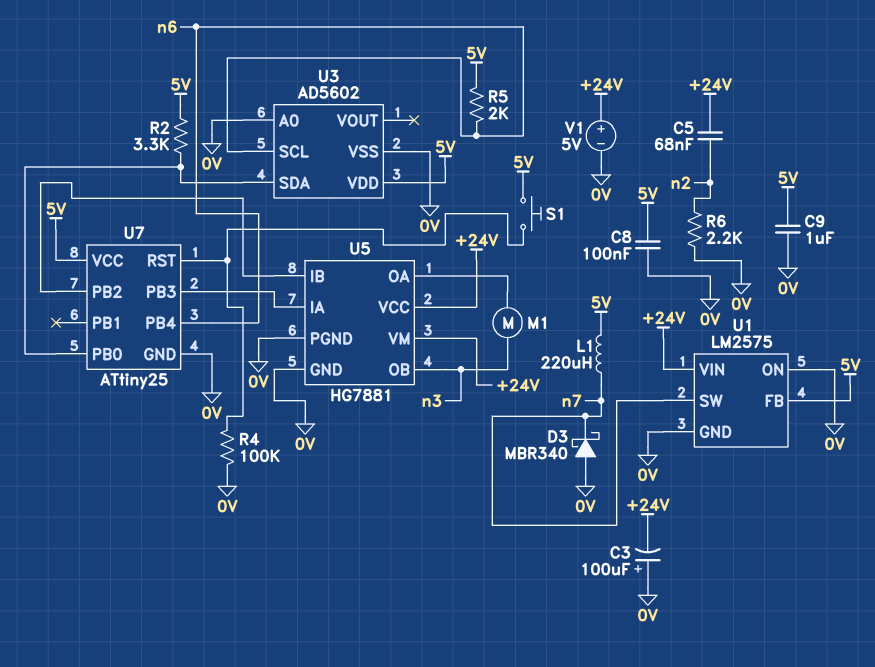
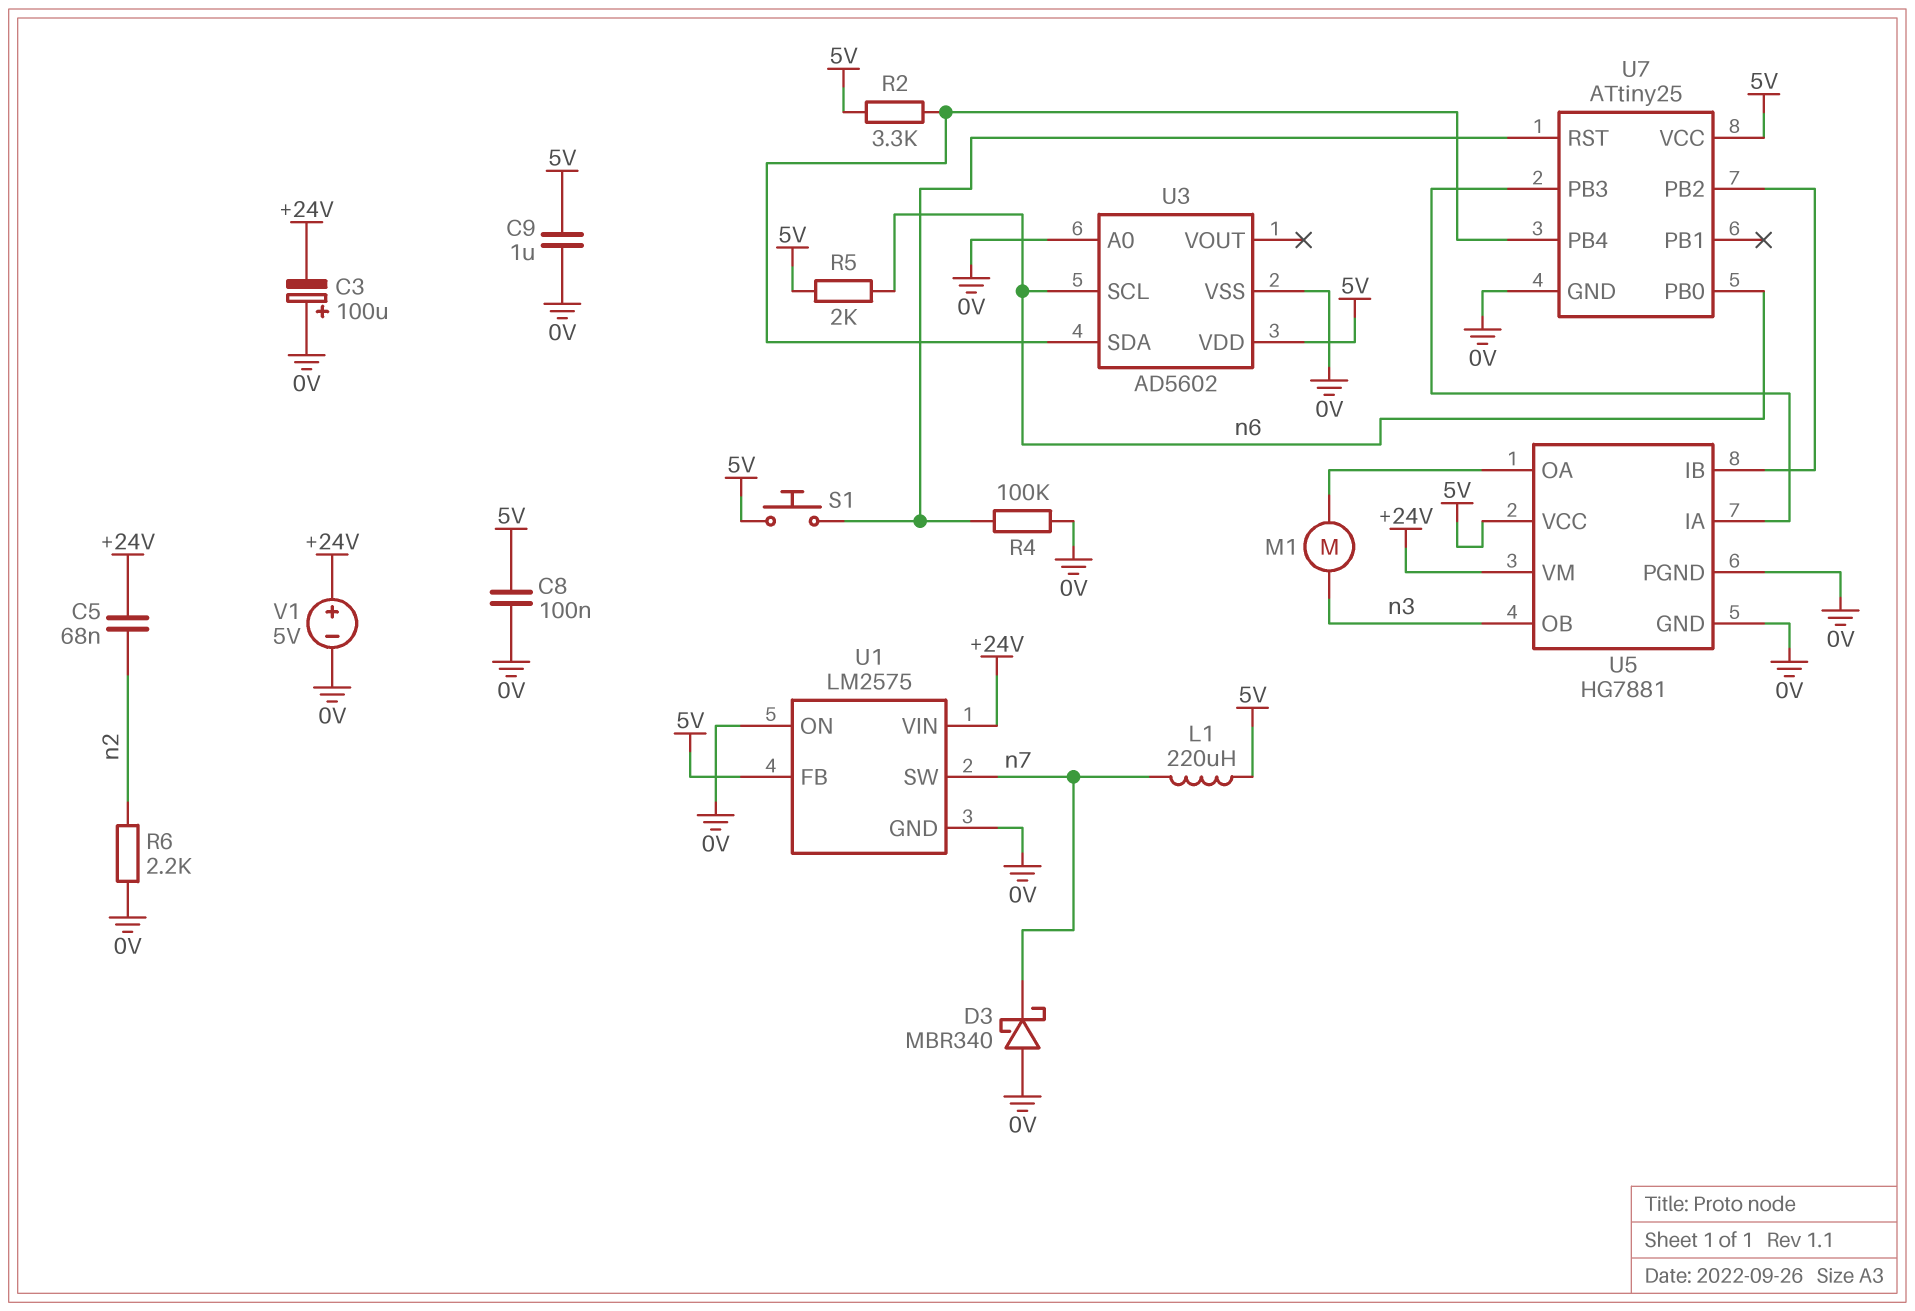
U5 pin VCC: +24V -> 5V
U7 pin PB0: U3/SDA -> n6
U7 pin PB4: n6 -> U3/SDA

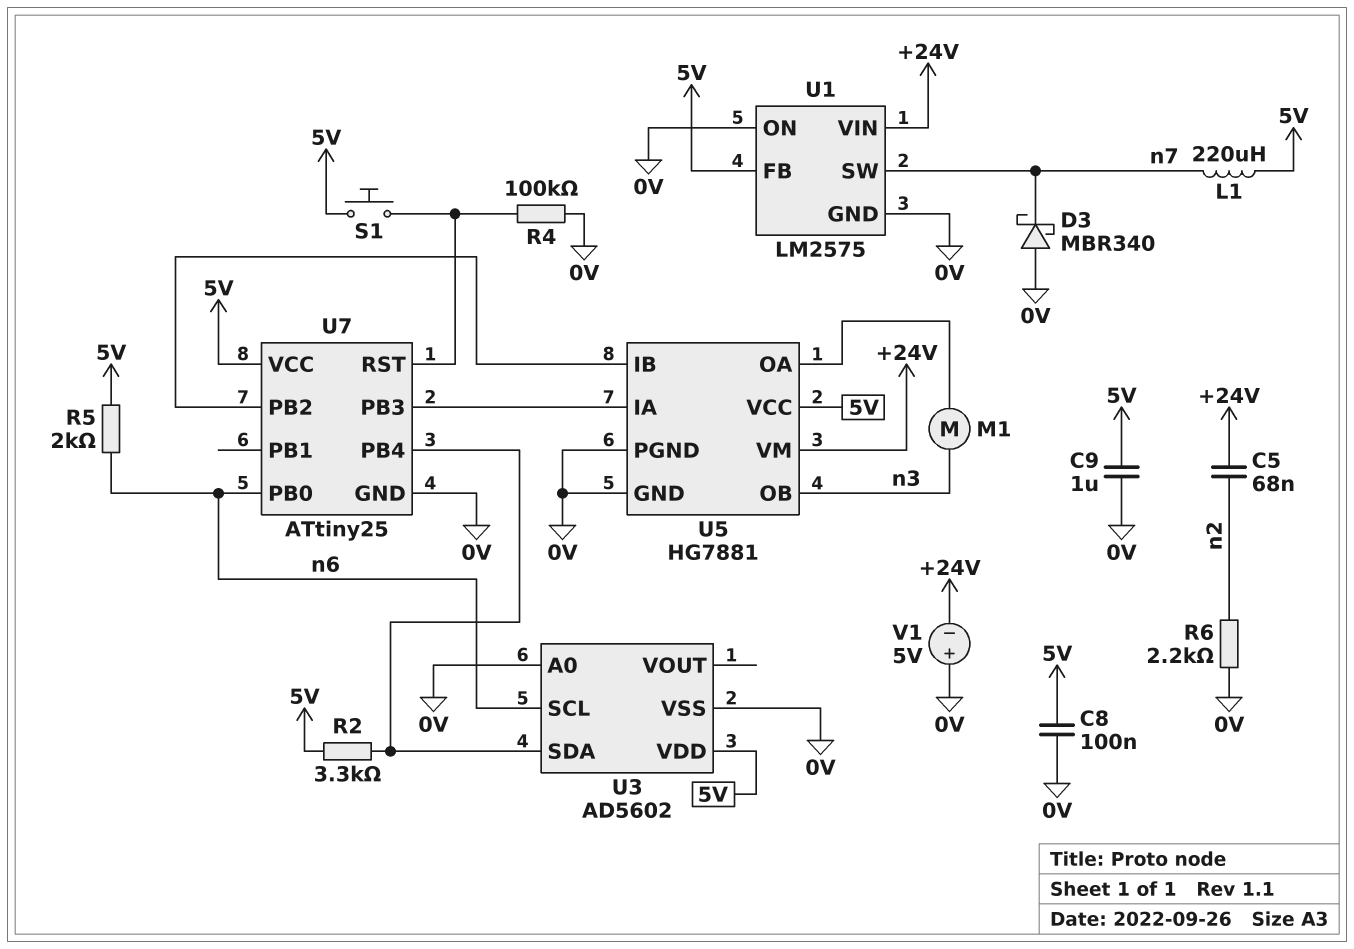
C3: 100uF (plus 0V, minus +24V) -> none
V1: 5V (plus +24V, minus 0V) -> 5V (plus 0V, minus +24V)

